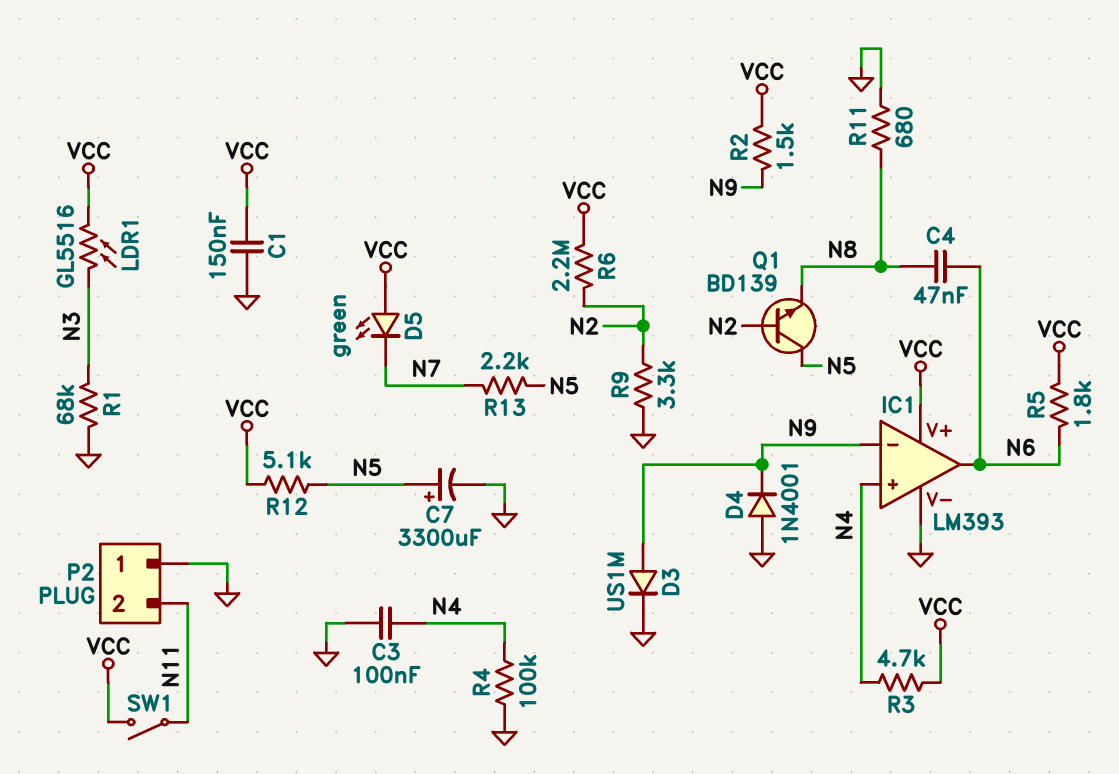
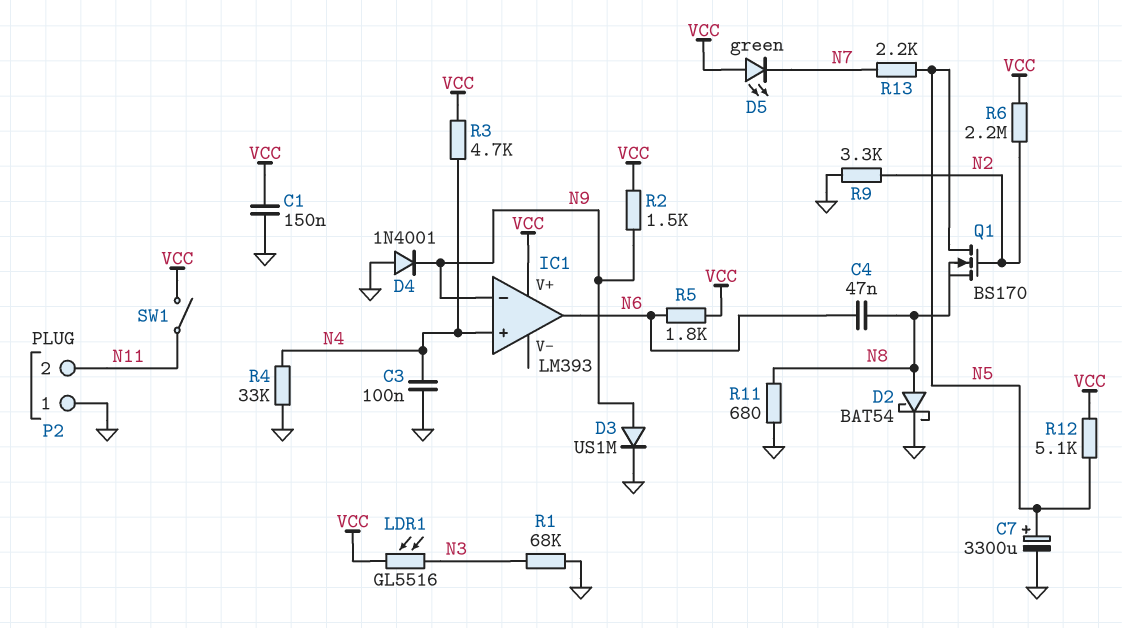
D2: none -> schottky BAT54 (A N8, K GND)
IC1 pin V-: GND -> none
Q1: NPN BD139 (B N2, C N5, E N8) -> NMOS BS170 (G N2, D N5, S N8)
R4: 100k (GND, N4) -> 33k (GND, N4)

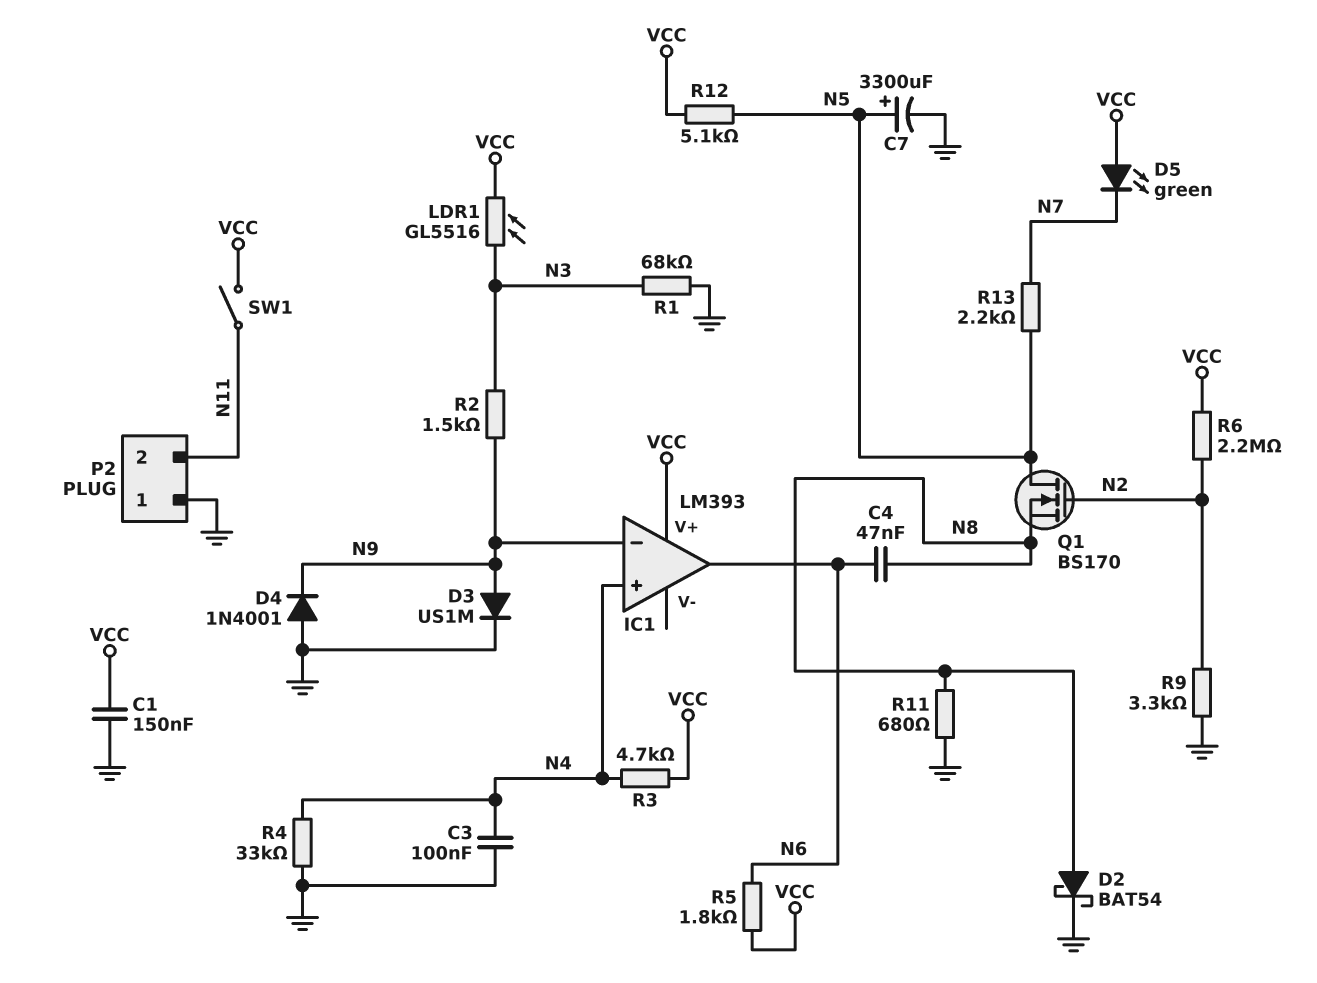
R2: 1.5k (N9, VCC) -> 1.5k (N3, N9)

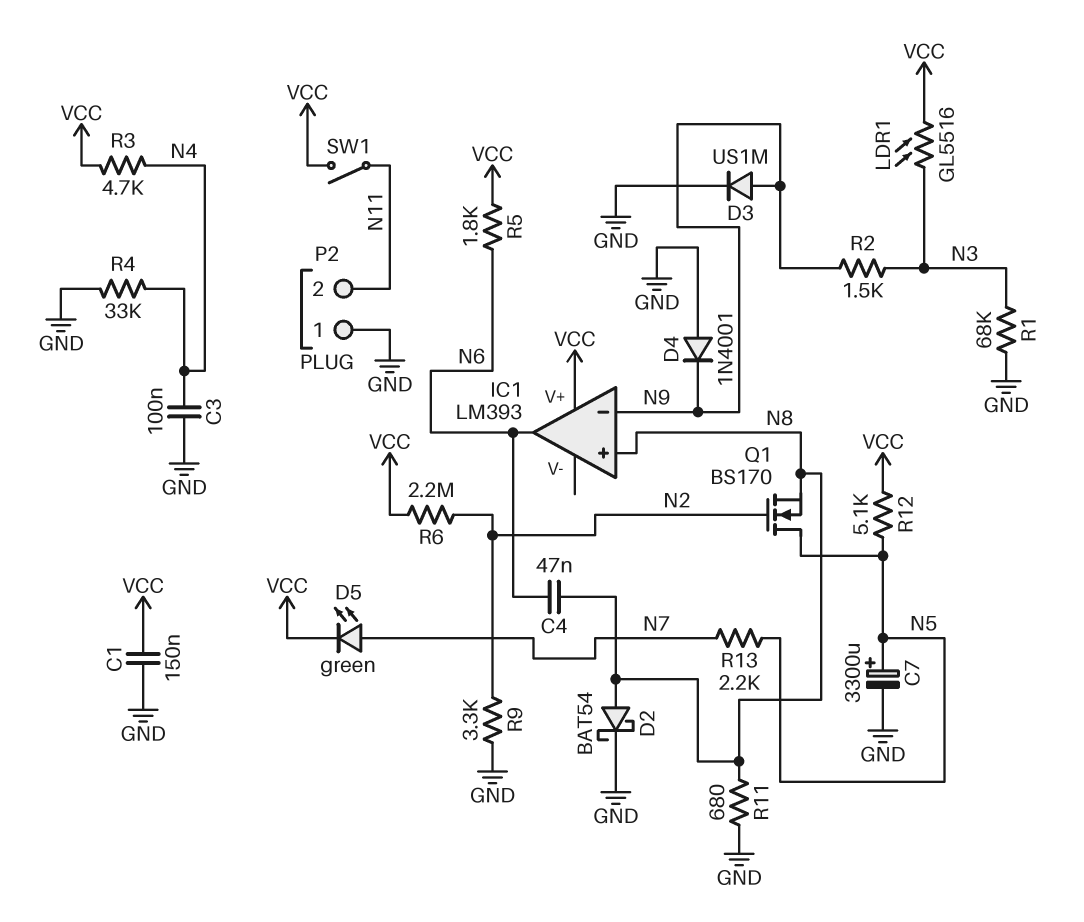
D5: LED green (A VCC, K N7) -> LED green (A N7, K VCC)
IC1 pin in+: N4 -> N8

